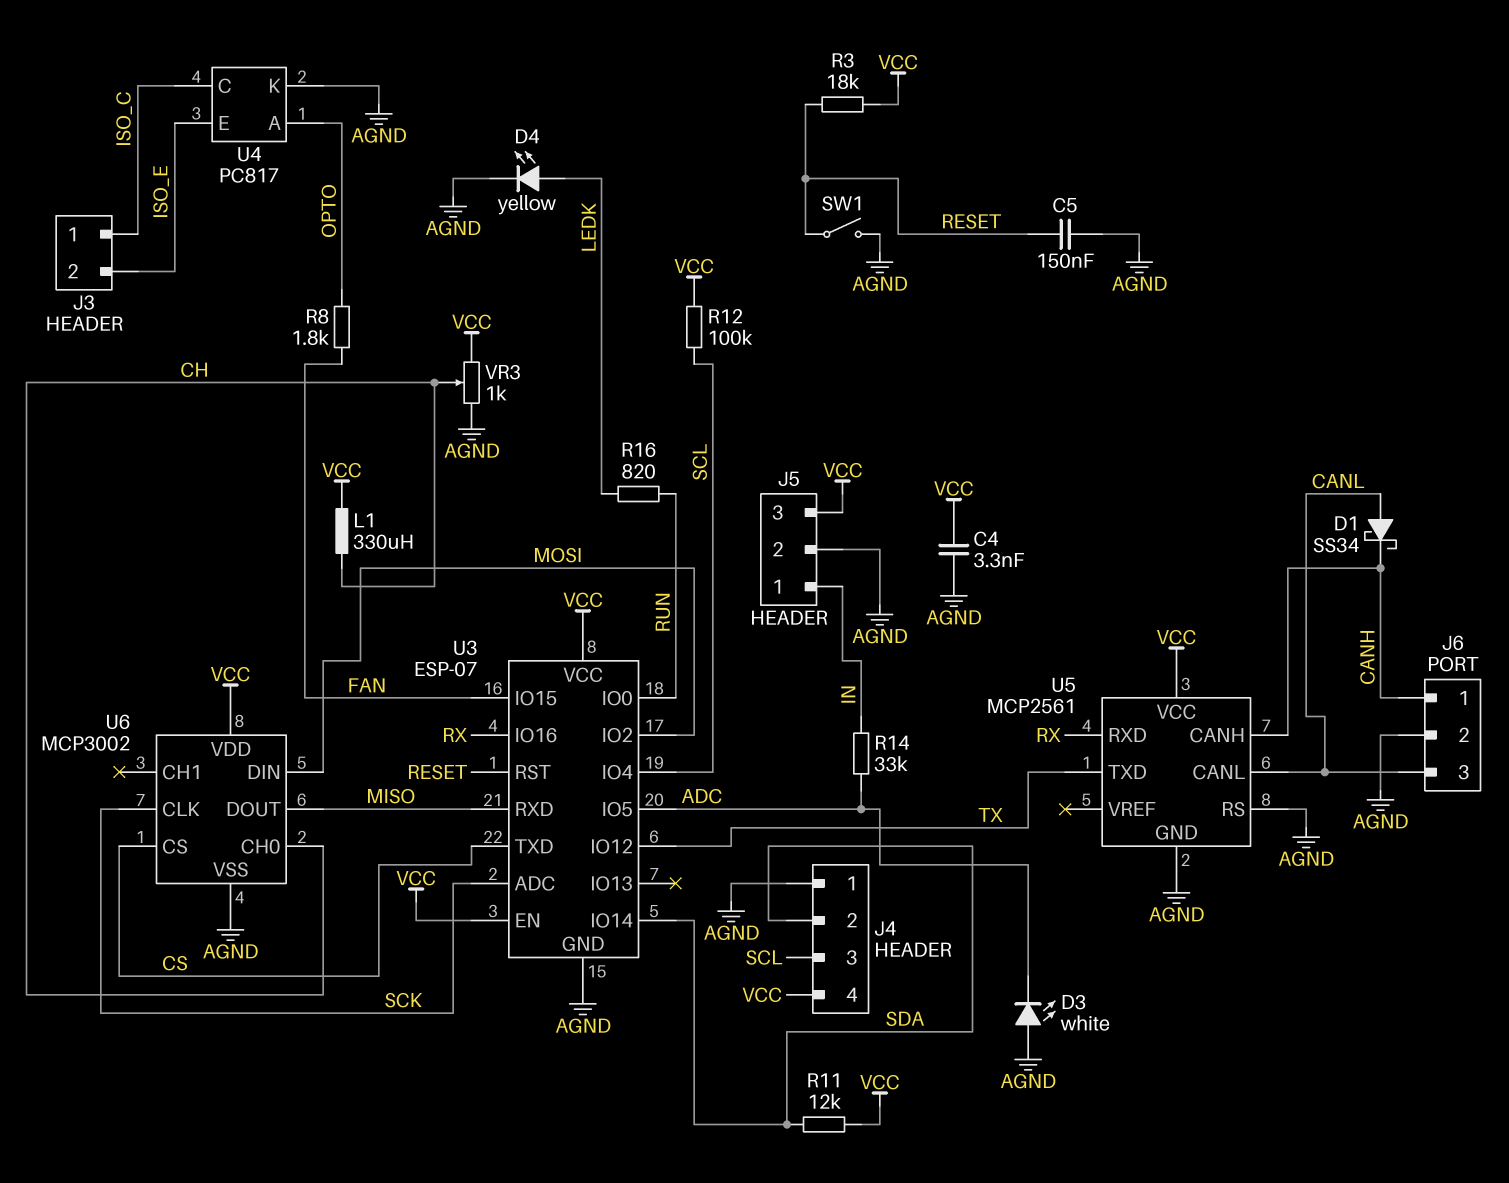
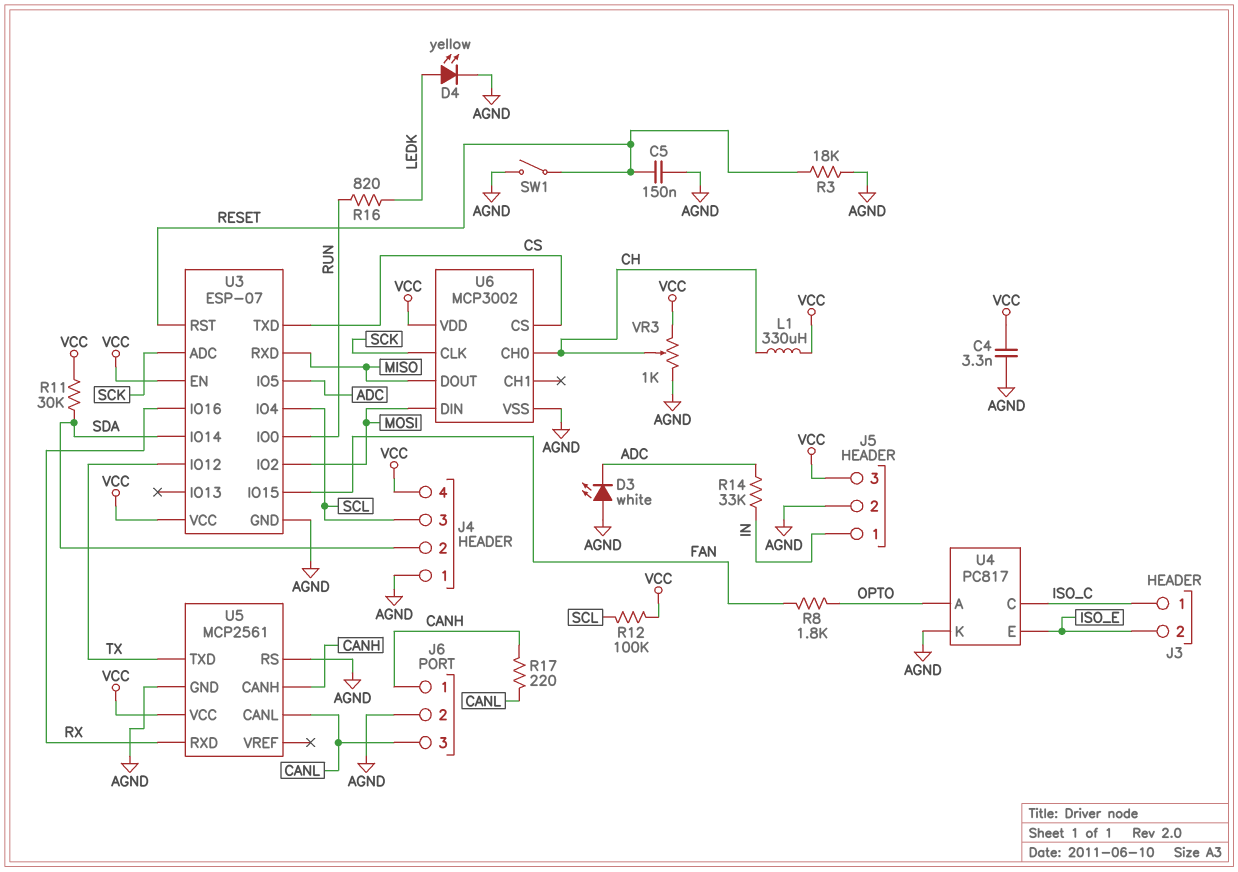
D1: schottky SS34 (A CANL, K CANH) -> none
R3: 18k (RESET, VCC) -> 18k (AGND, RESET)
R11: 12k (SDA, VCC) -> 30k (SDA, VCC)
R17: none -> 220 (CANH, CANL)

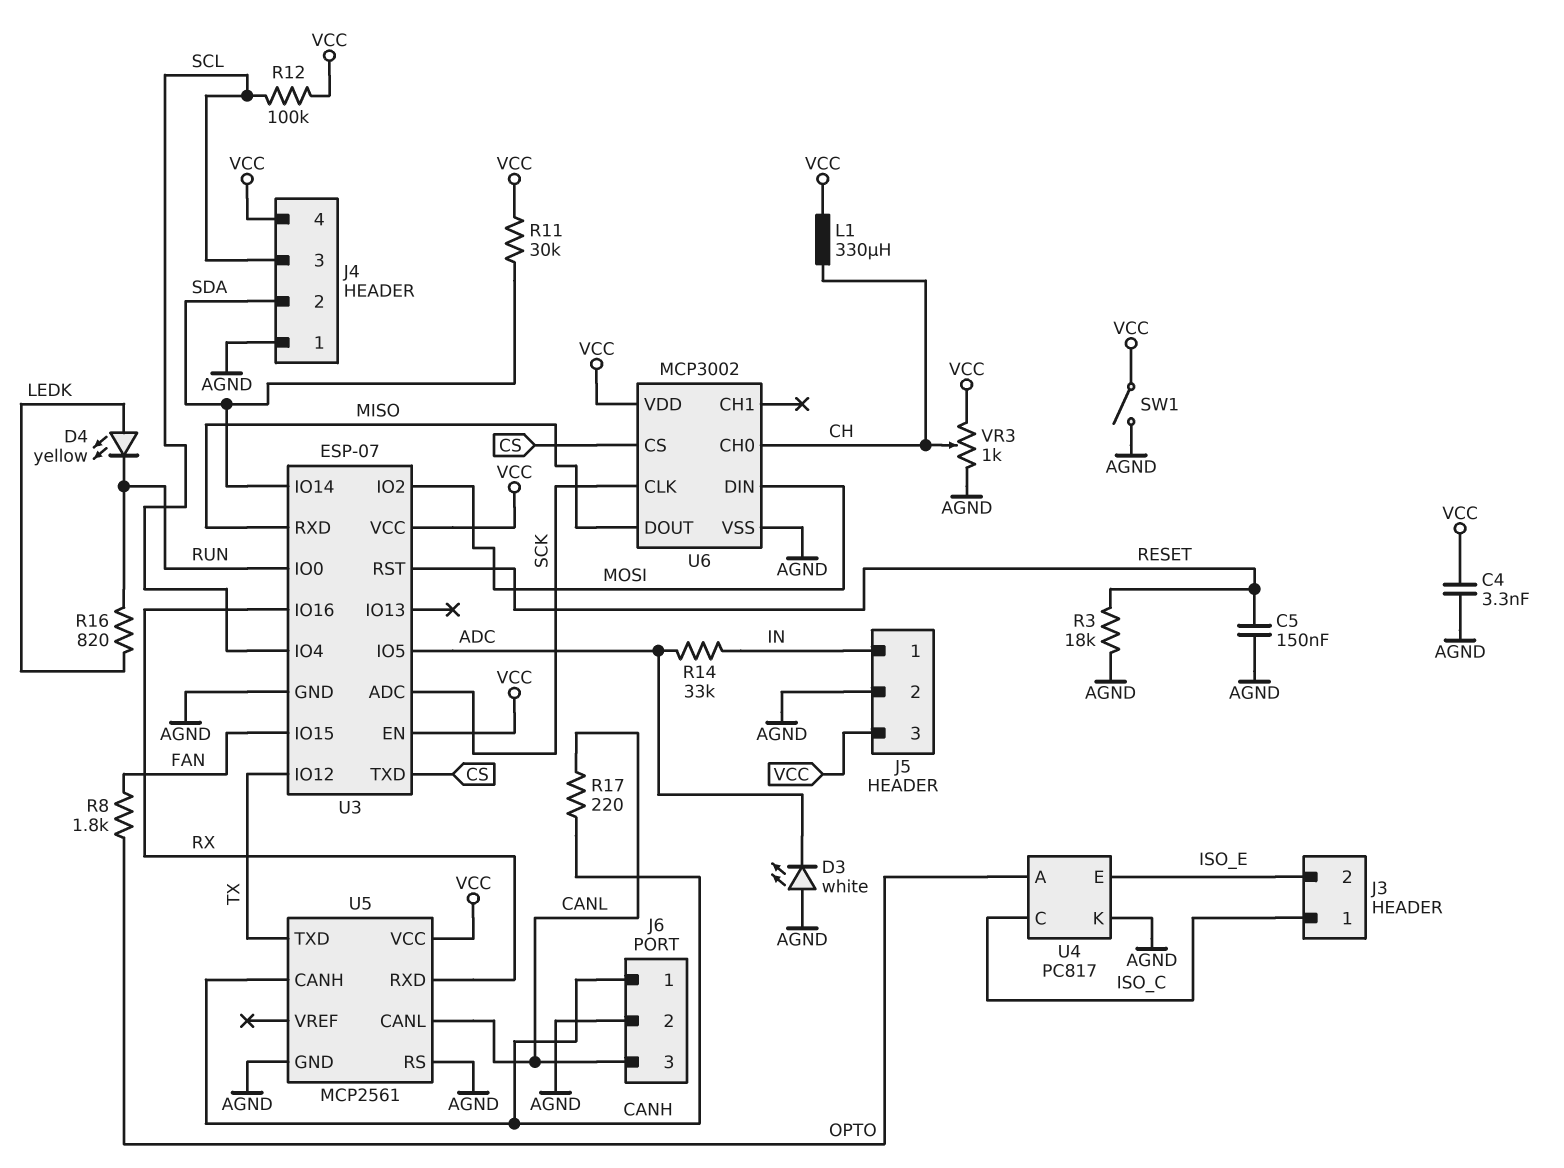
D4: LED yellow (A LEDK, K AGND) -> LED yellow (A LEDK, K RUN)
SW1: switch (AGND, RESET) -> switch (AGND, VCC)

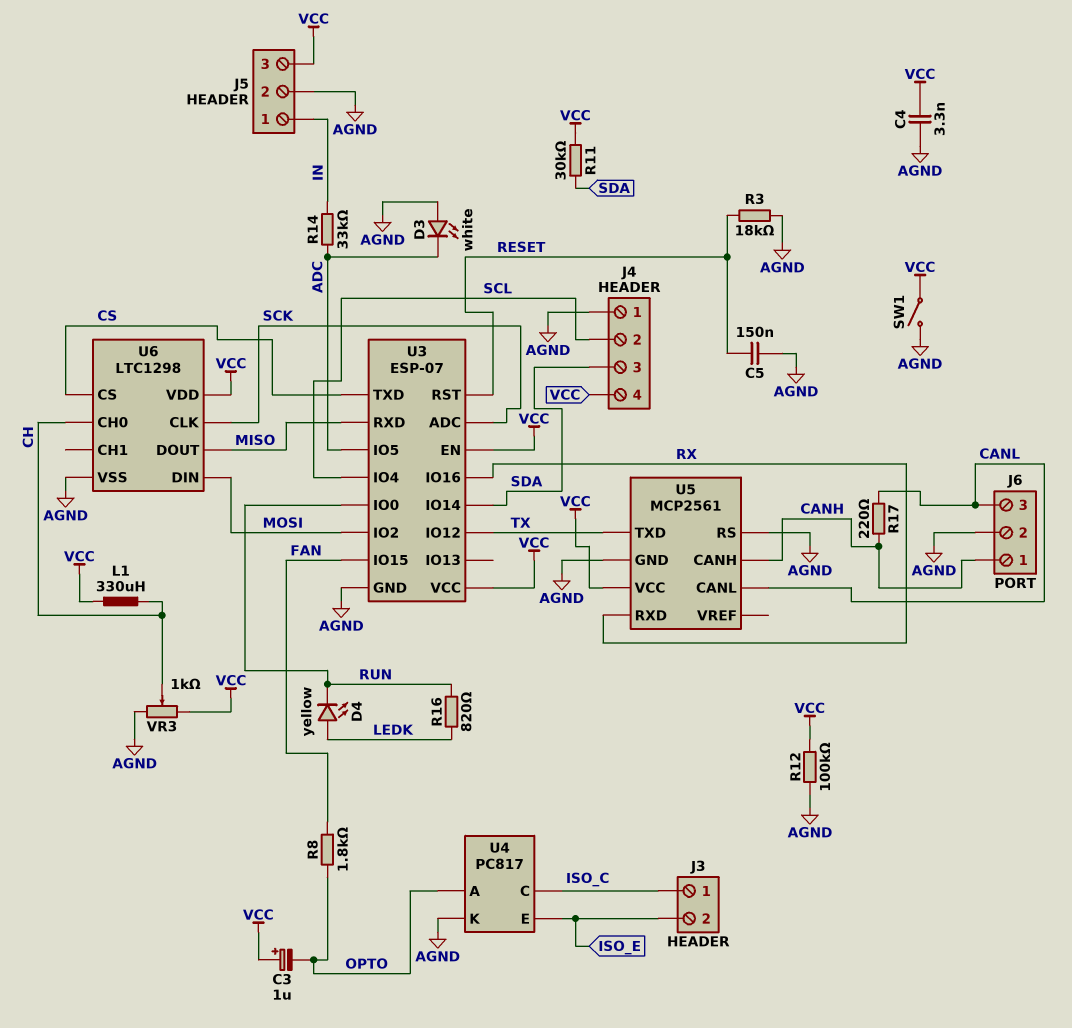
C3: none -> 1uF (plus VCC, minus OPTO)
J4 pin 2: SDA -> SCL
J4 pin 3: SCL -> SDA
R12: 100k (SCL, VCC) -> 100k (AGND, VCC)
U6: MCP3002 -> LTC1298

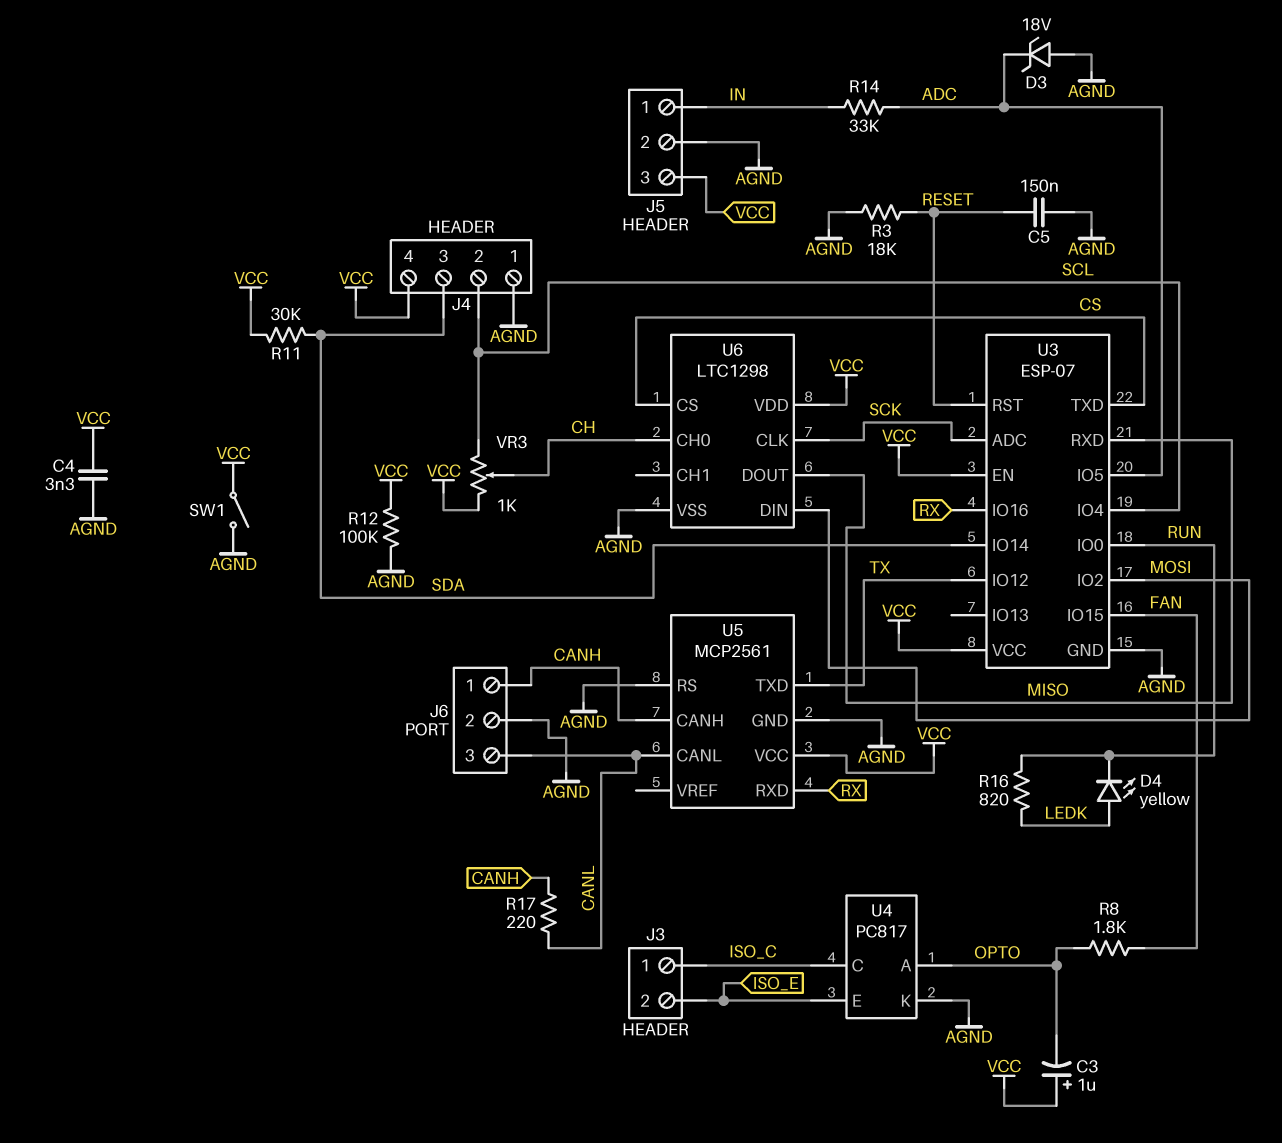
D3: LED white (A AGND, K ADC) -> zener 18V (A AGND, K ADC)
L1: 330uH (CH, VCC) -> none
VR3: 1k (AGND, VCC, wiper CH) -> 1k (SCL, VCC, wiper CH)

